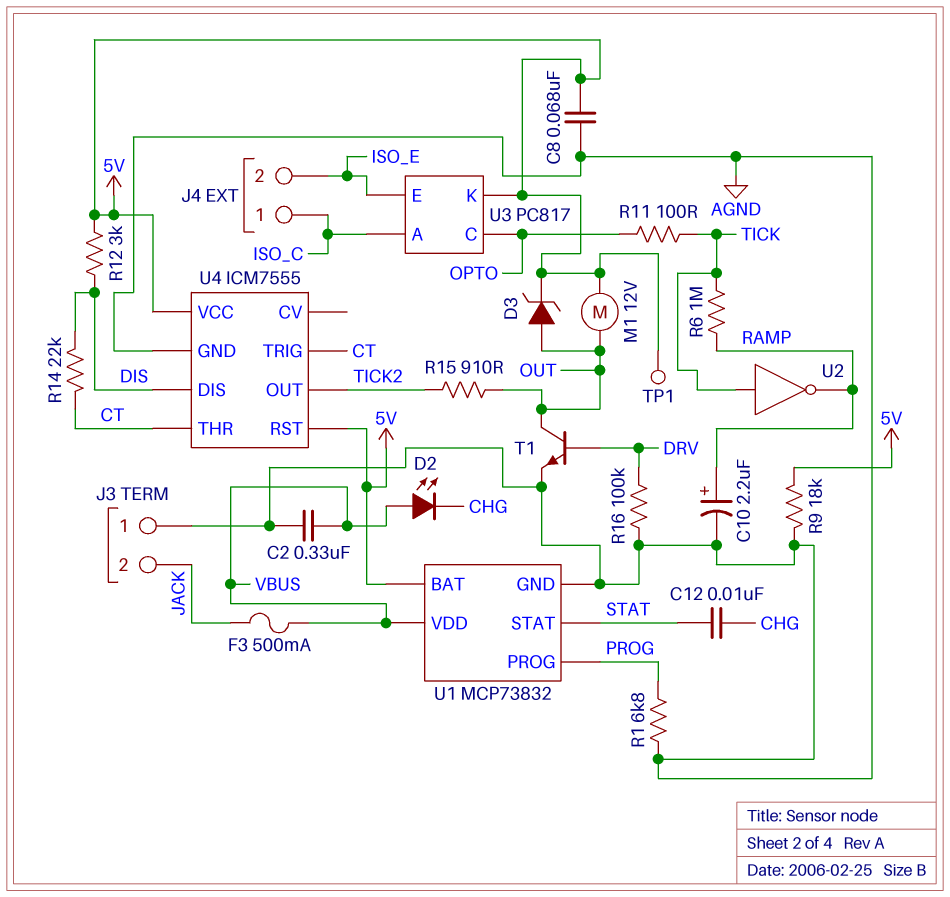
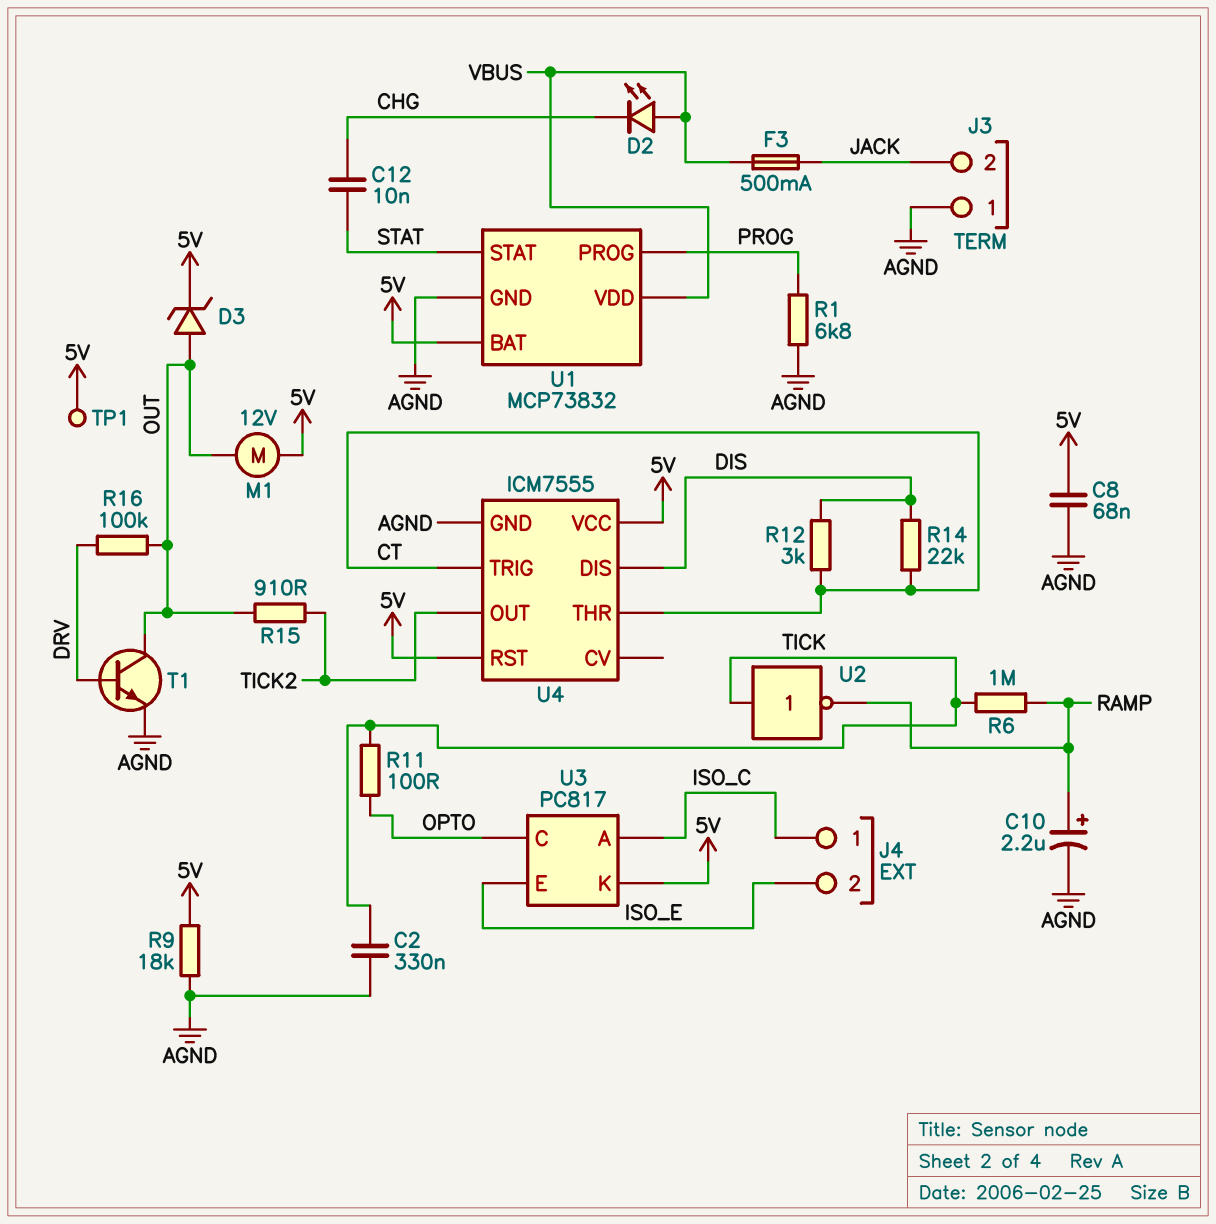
C2: 330nF (AGND, VBUS) -> 330nF (AGND, TICK)
R12: 3k (5V, DIS) -> 3k (CT, DIS)
R16: 100k (AGND, DRV) -> 100k (DRV, OUT)

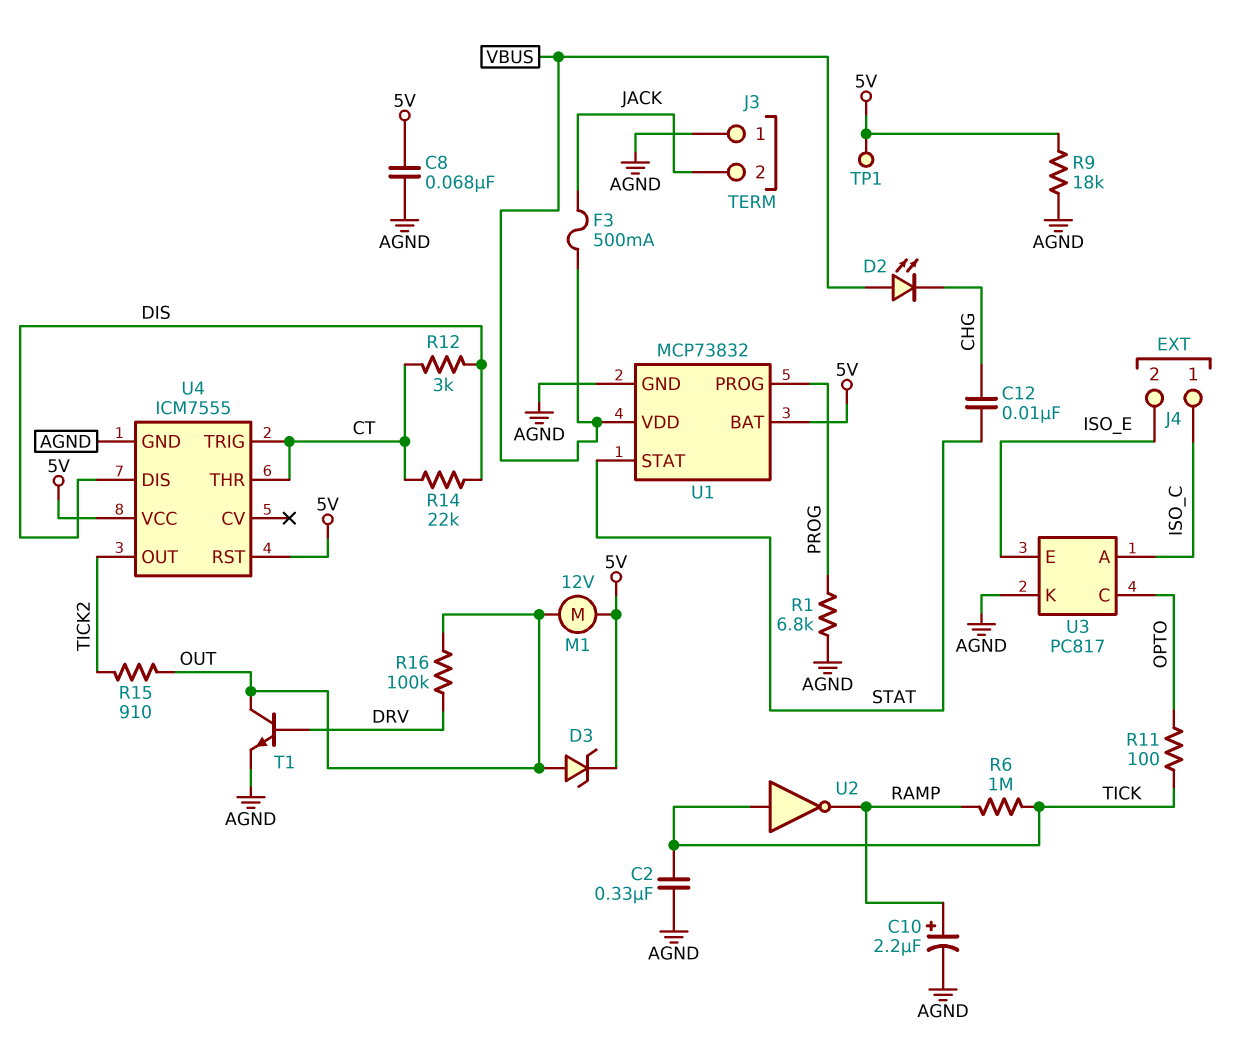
U3 pin K: 5V -> AGND

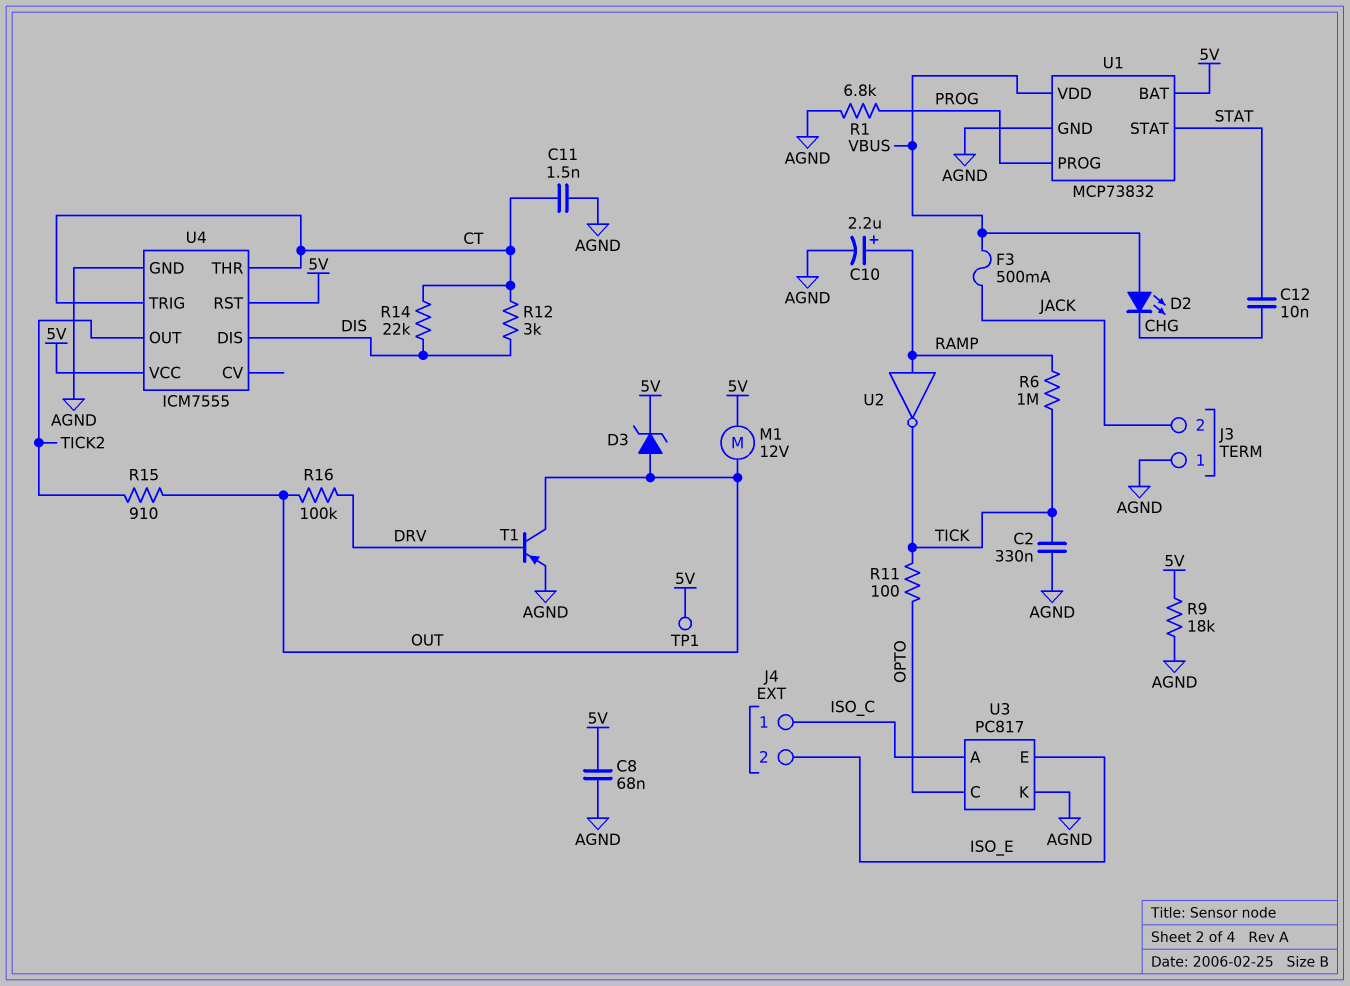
C11: none -> 1.5nF (AGND, CT)
T1: NPN (B DRV, C OUT, E AGND) -> PNP (B DRV, C OUT, E AGND)
U2: NOT (in TICK, out RAMP) -> NOT (in RAMP, out TICK)

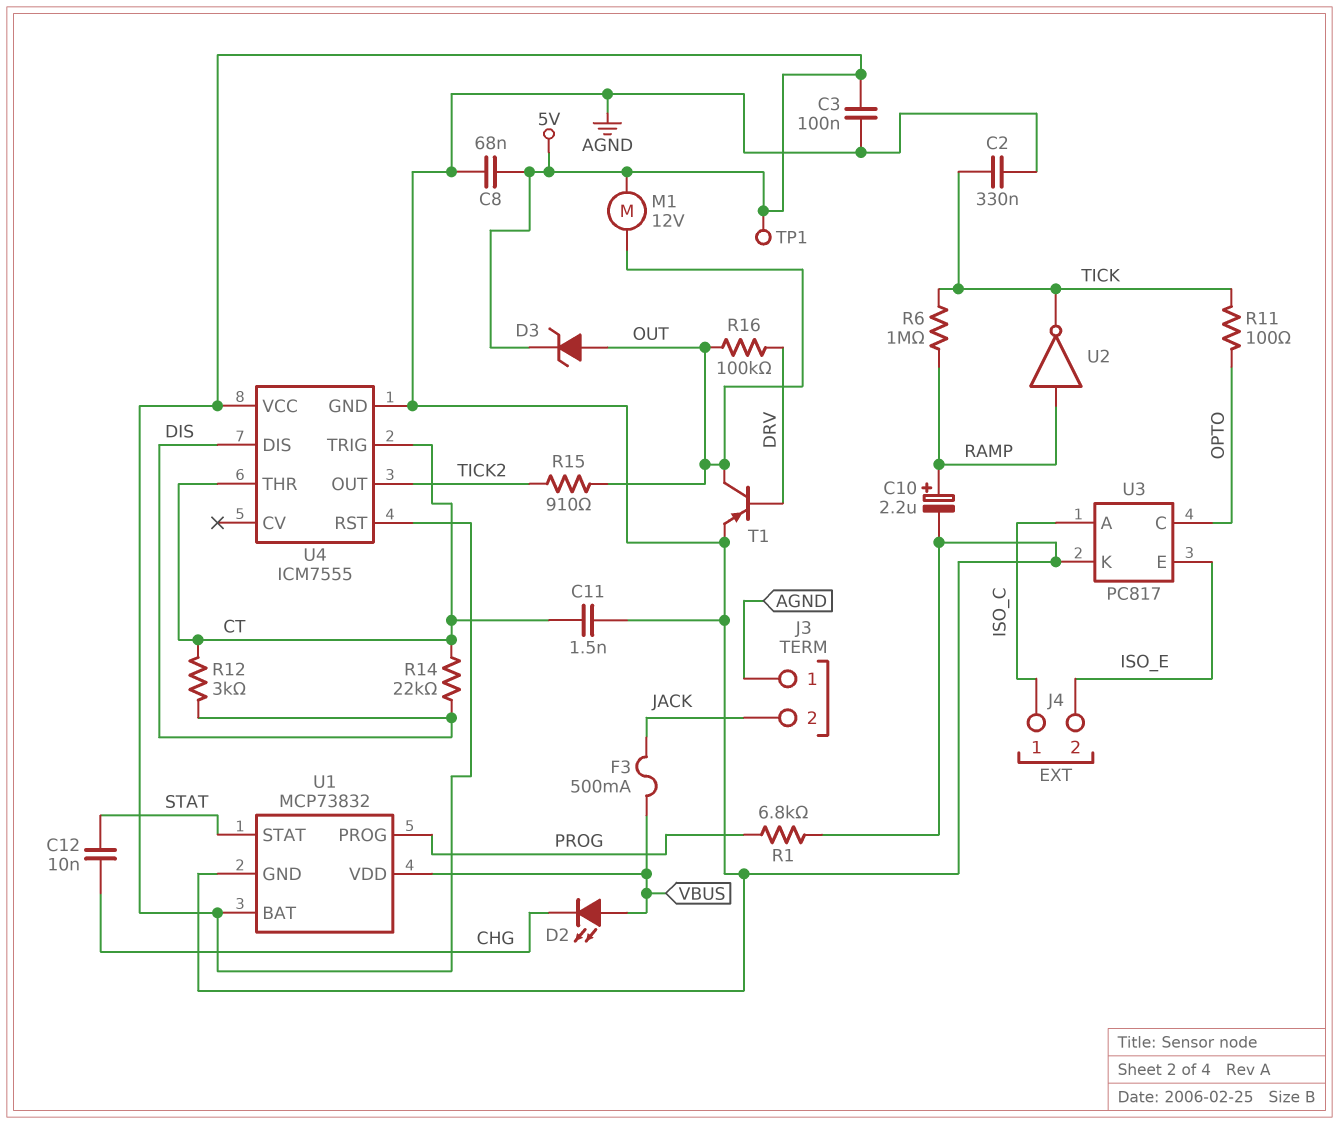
C3: none -> 100nF (5V, AGND)
R9: 18k (5V, AGND) -> none

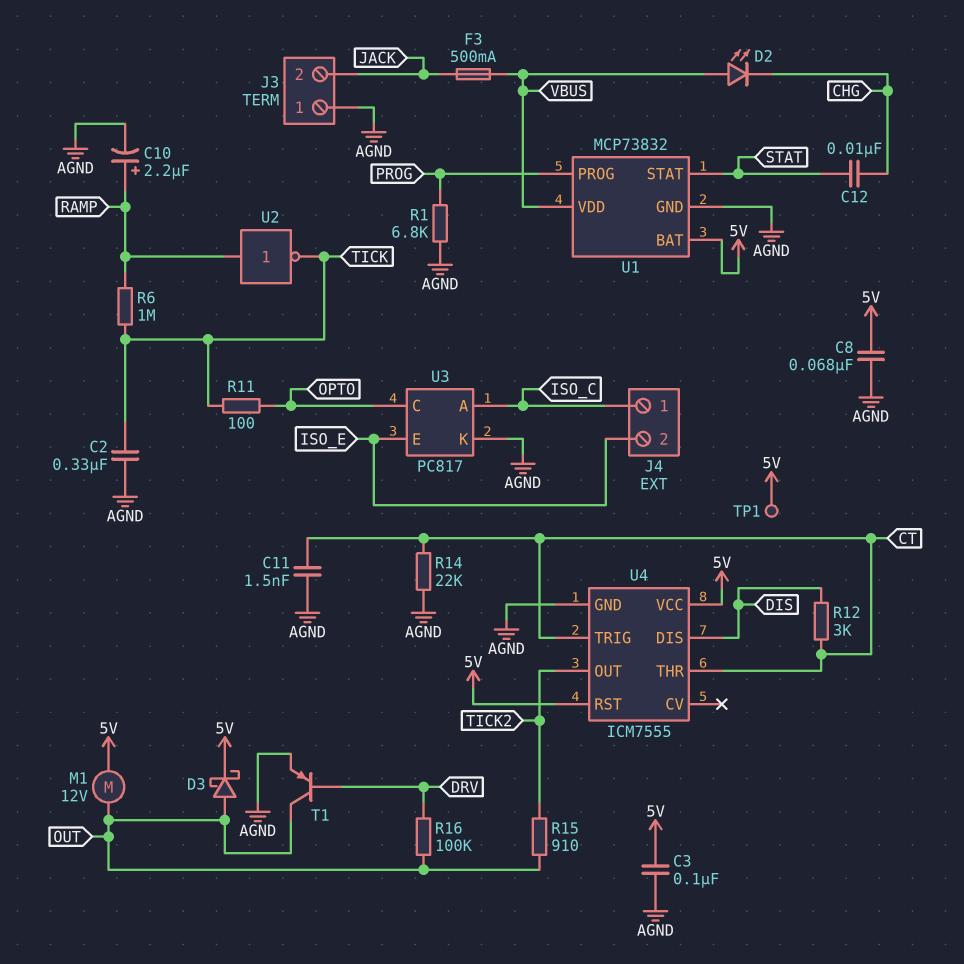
D3: zener (A OUT, K 5V) -> schottky (A OUT, K 5V)
R14: 22k (CT, DIS) -> 22k (AGND, CT)

